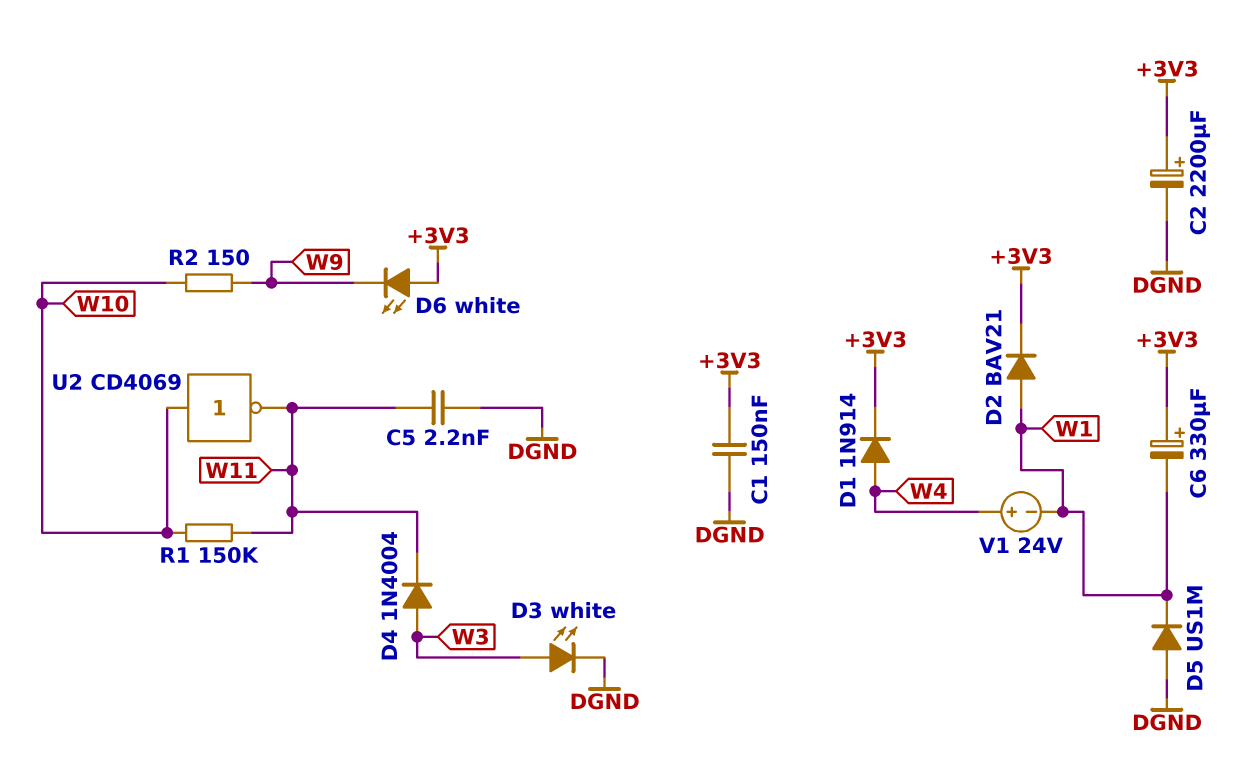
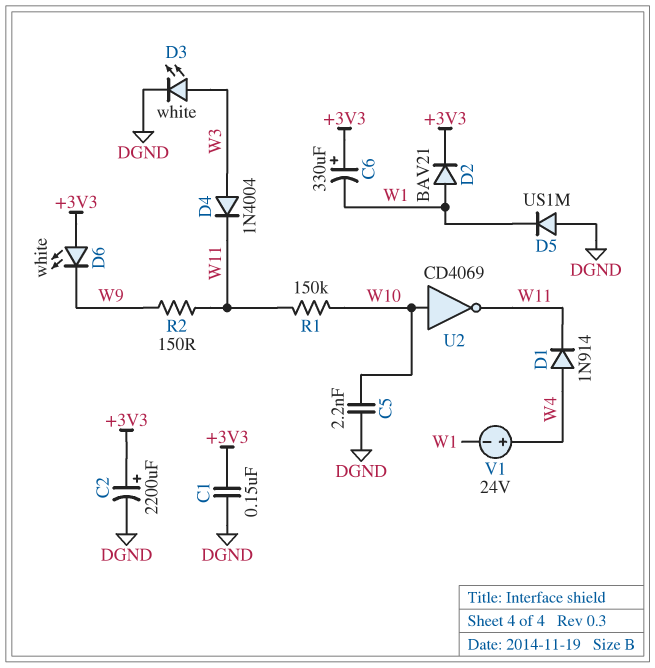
C5: 2.2nF (DGND, W11) -> 2.2nF (DGND, W10)
D1: diode 1N914 (A W4, K +3V3) -> diode 1N914 (A W4, K W11)
R2: 150 (W9, W10) -> 150 (W9, W11)

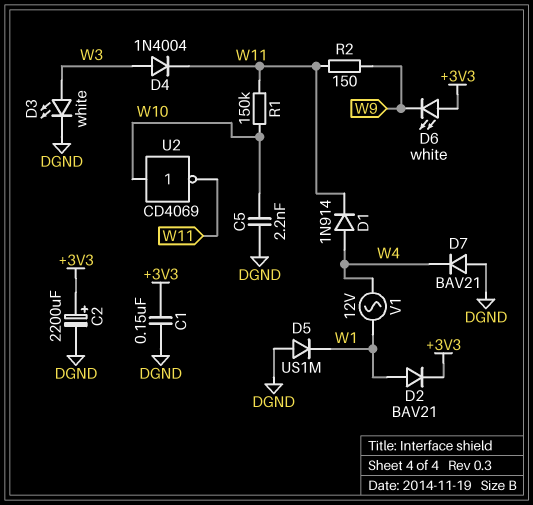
C6: 330uF (plus +3V3, minus W1) -> none
D7: none -> diode BAV21 (A DGND, K W4)
V1: 24V (plus W4, minus W1) -> AC 12V (W1, W4)

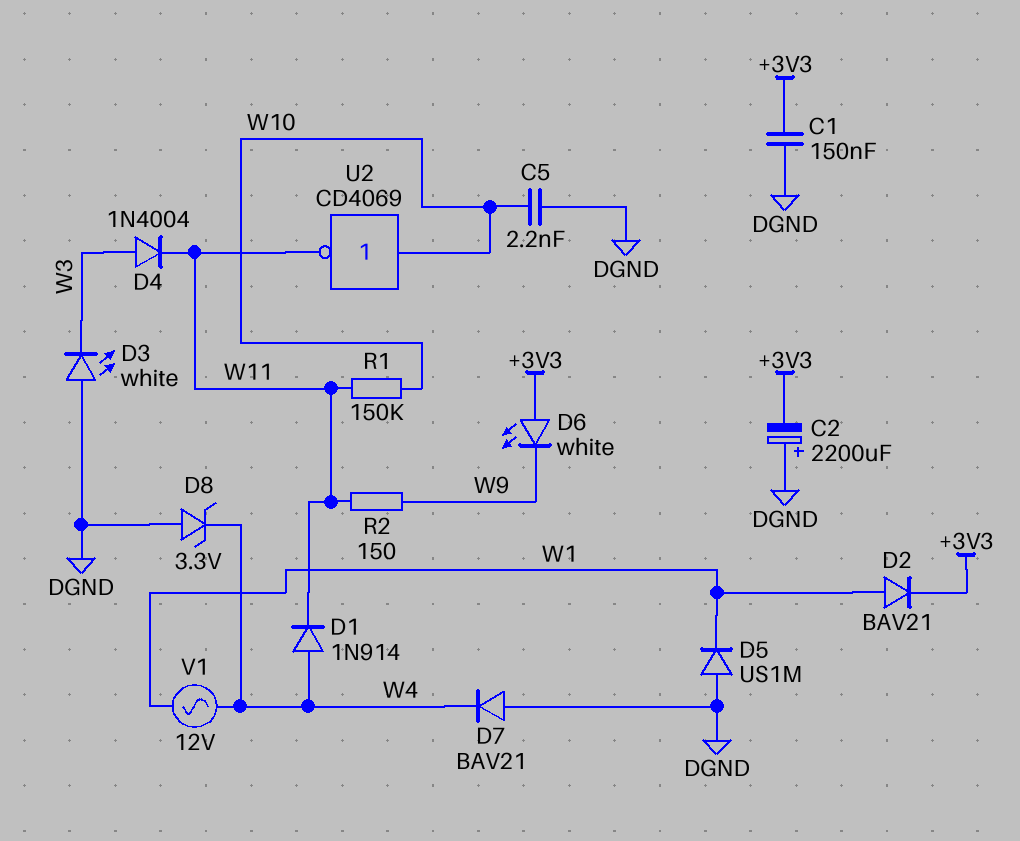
C2: 2200uF (plus +3V3, minus DGND) -> 2200uF (plus DGND, minus +3V3)
D3: LED white (A W3, K DGND) -> LED white (A DGND, K W3)
D8: none -> zener 3.3V (A DGND, K W4)

